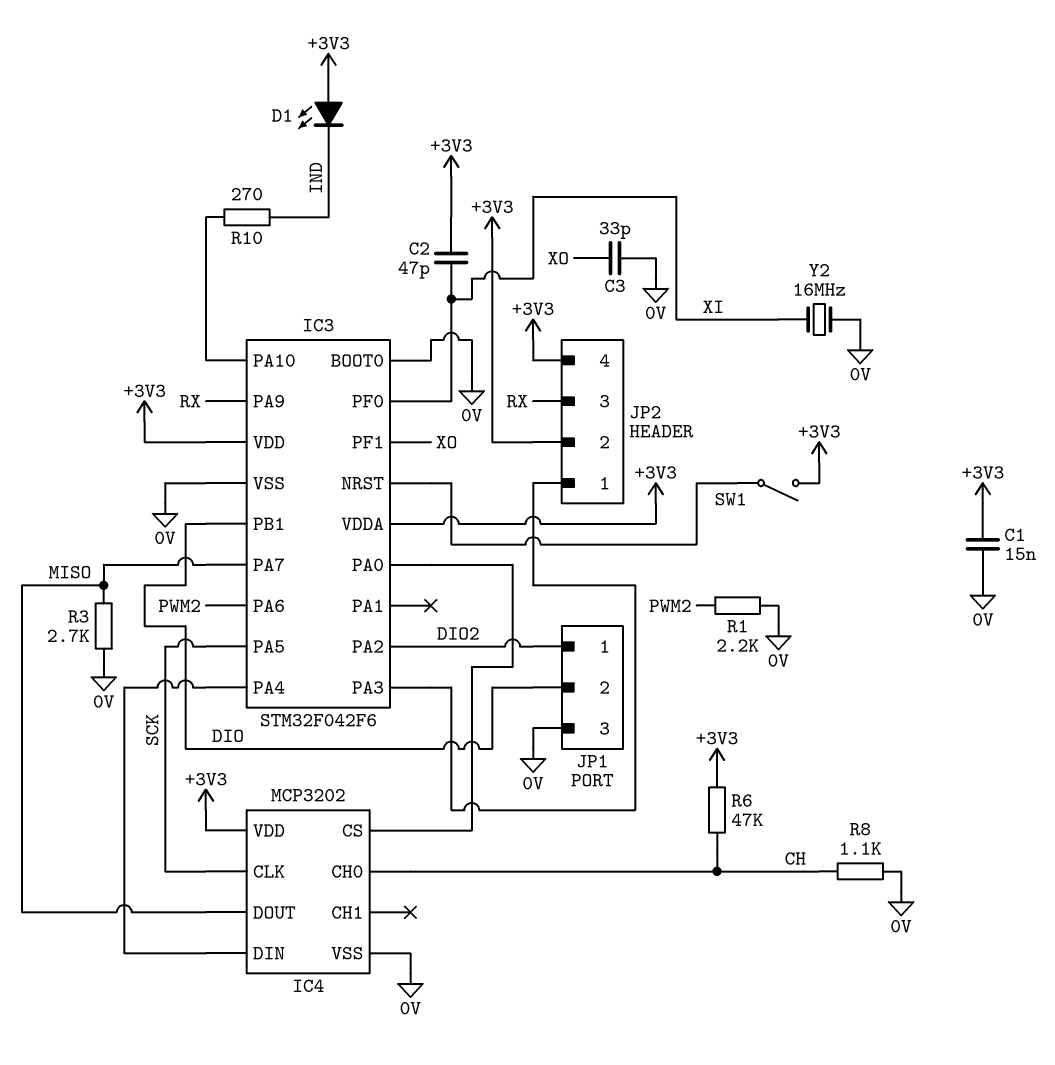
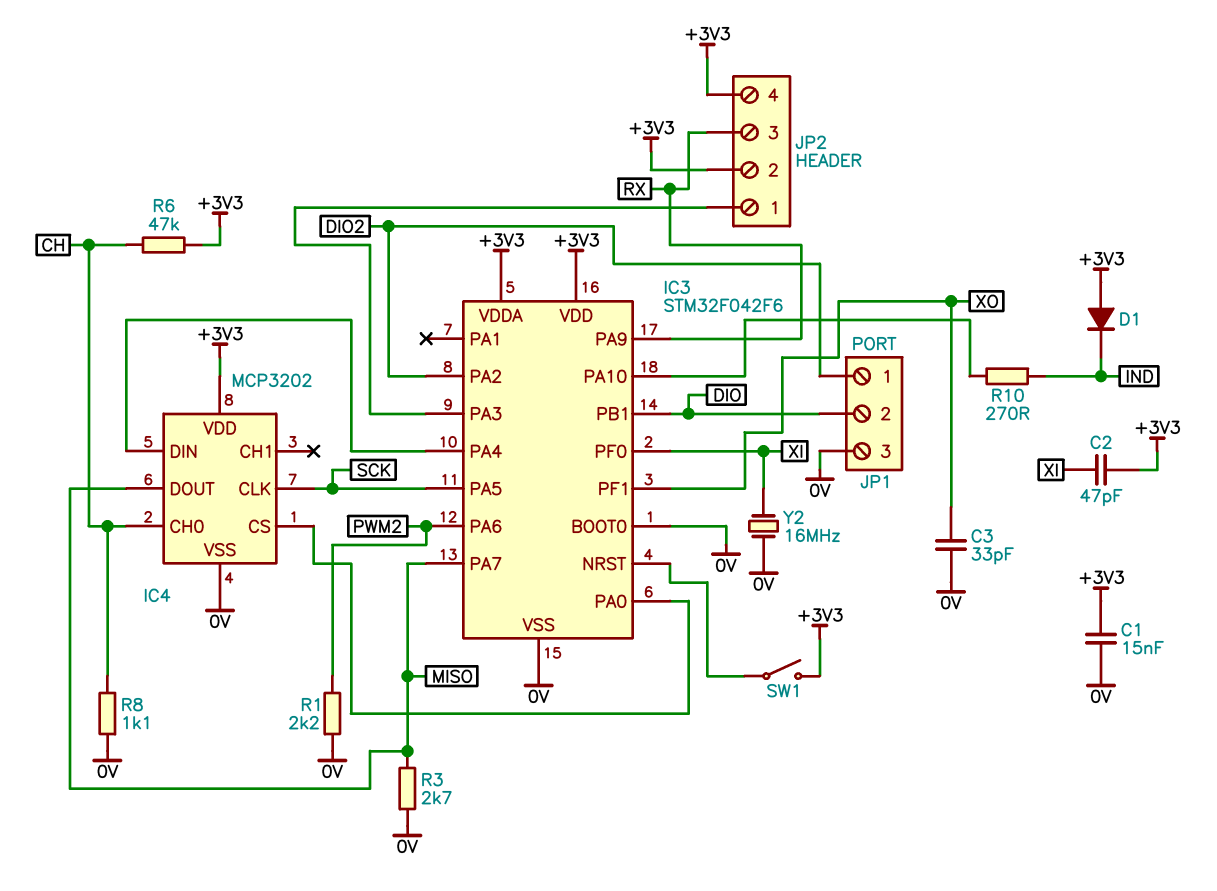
D1: LED (A +3V3, K IND) -> diode (A +3V3, K IND)

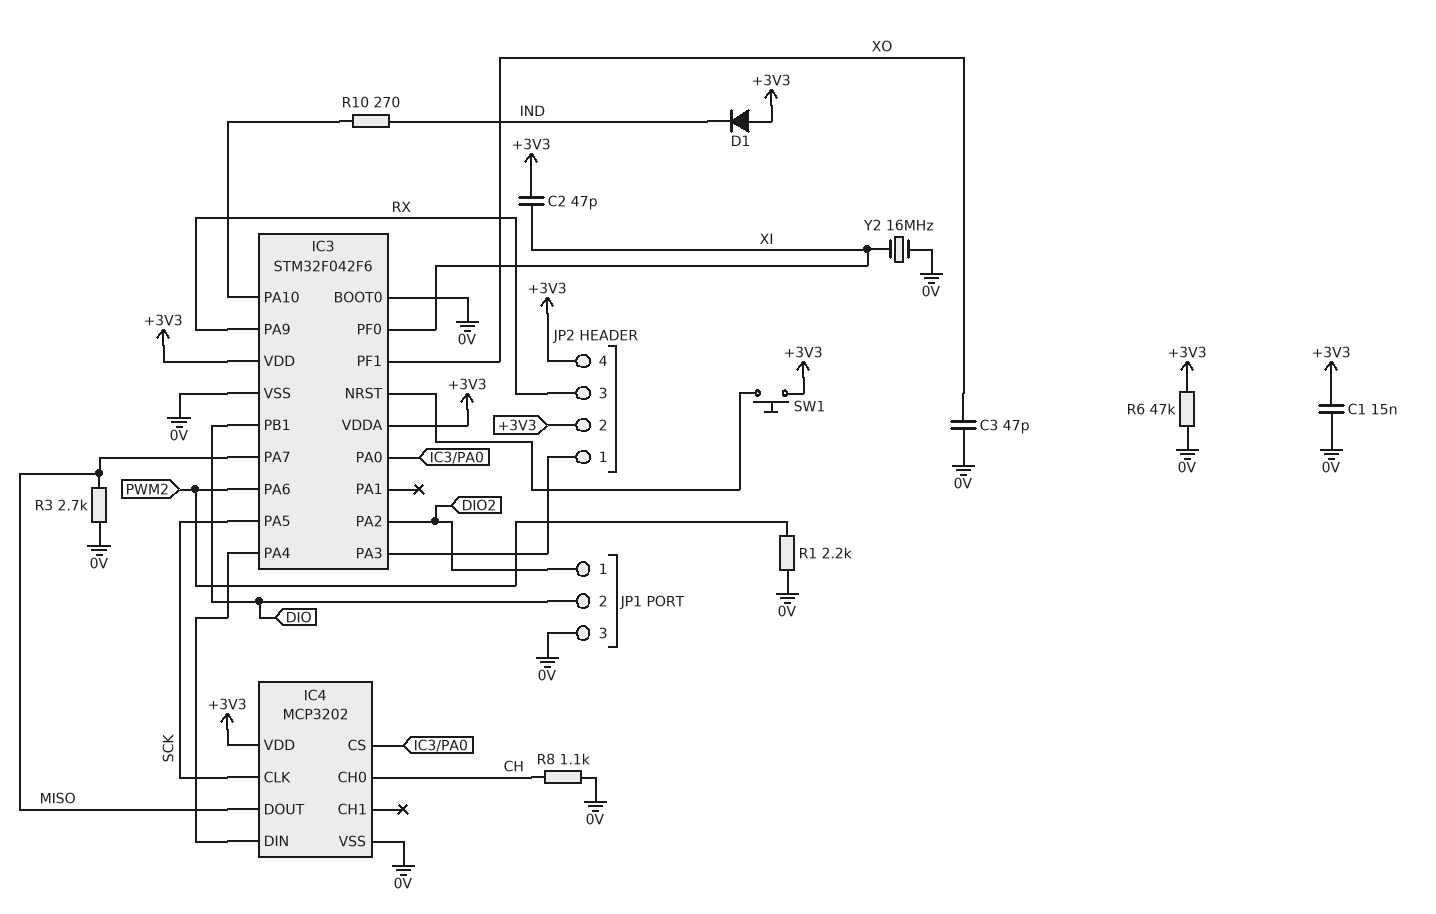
C3: 33pF (0V, XO) -> 47pF (0V, XO)
R6: 47k (+3V3, CH) -> 47k (+3V3, 0V)
SW1: switch (+3V3, IC3/NRST) -> button (+3V3, IC3/NRST)

